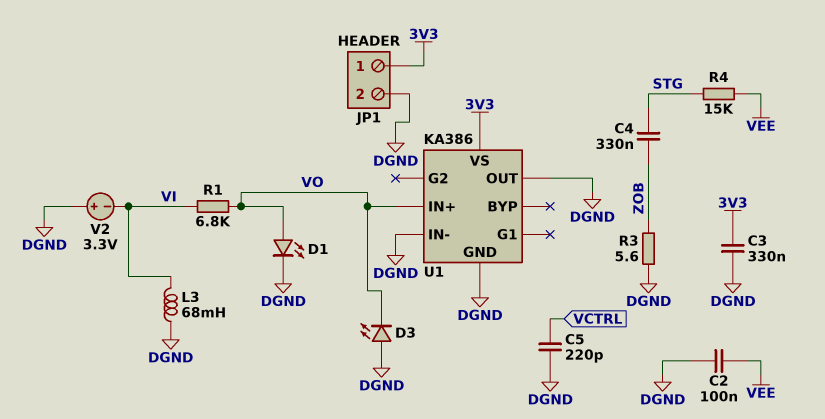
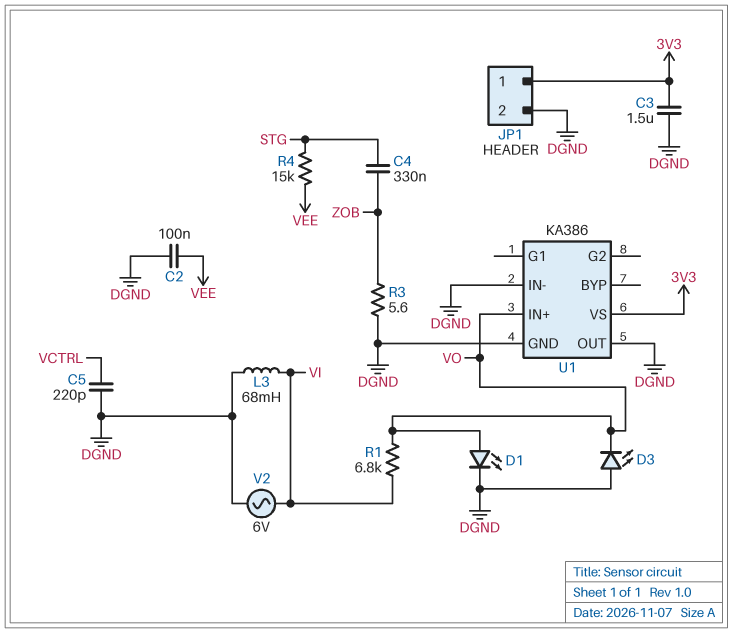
C3: 330nF (3V3, DGND) -> 1.5uF (3V3, DGND)
V2: 3.3V (plus DGND, minus VI) -> AC 6V (DGND, VI)

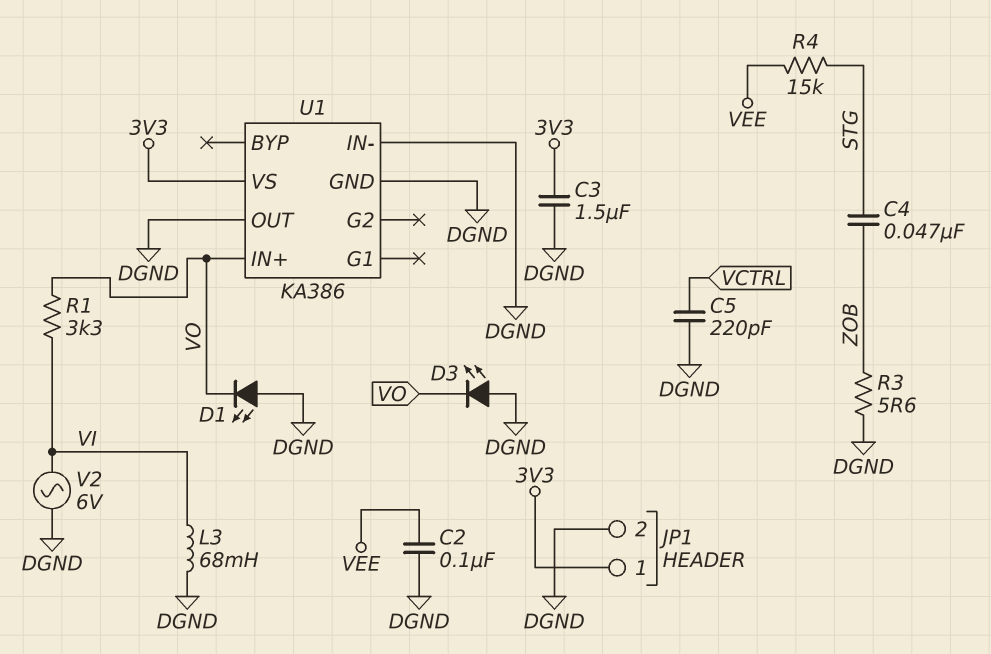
C4: 330nF (STG, ZOB) -> 47nF (STG, ZOB)
D1: LED (A VO, K DGND) -> LED (A DGND, K VO)
R1: 6.8k (VI, VO) -> 3.3k (VI, VO)

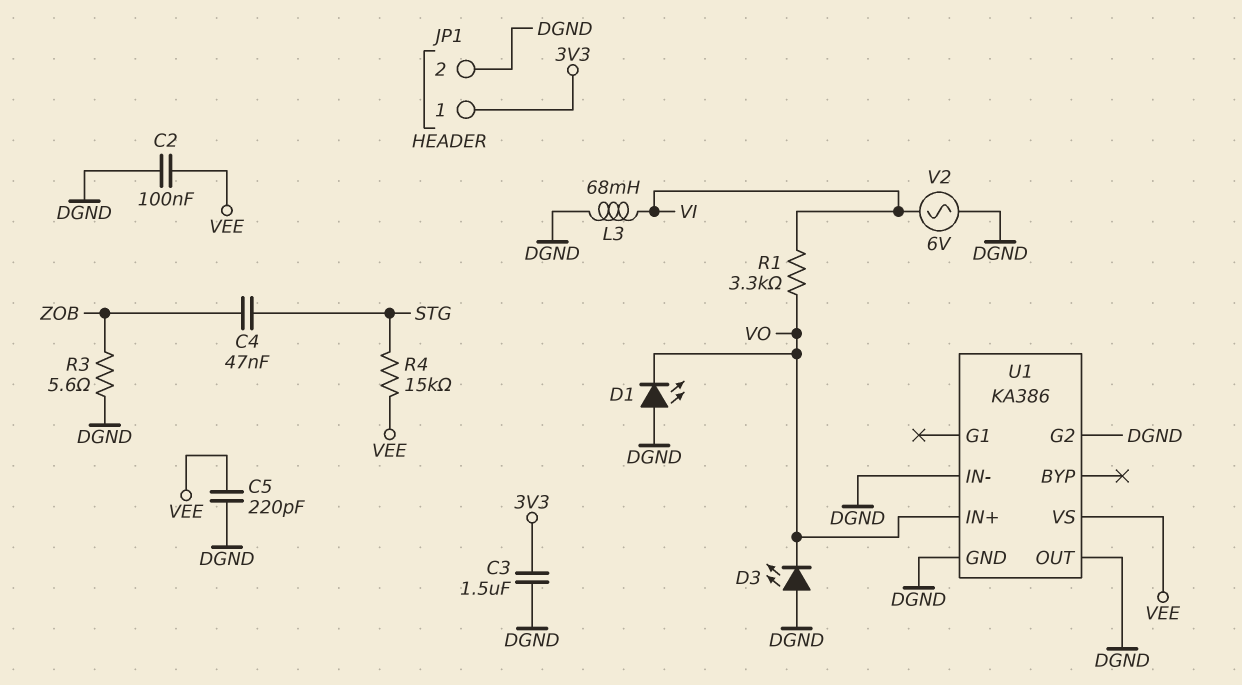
C5: 220pF (DGND, VCTRL) -> 220pF (DGND, VEE)
U1 pin G2: none -> DGND
U1 pin VS: 3V3 -> VEE

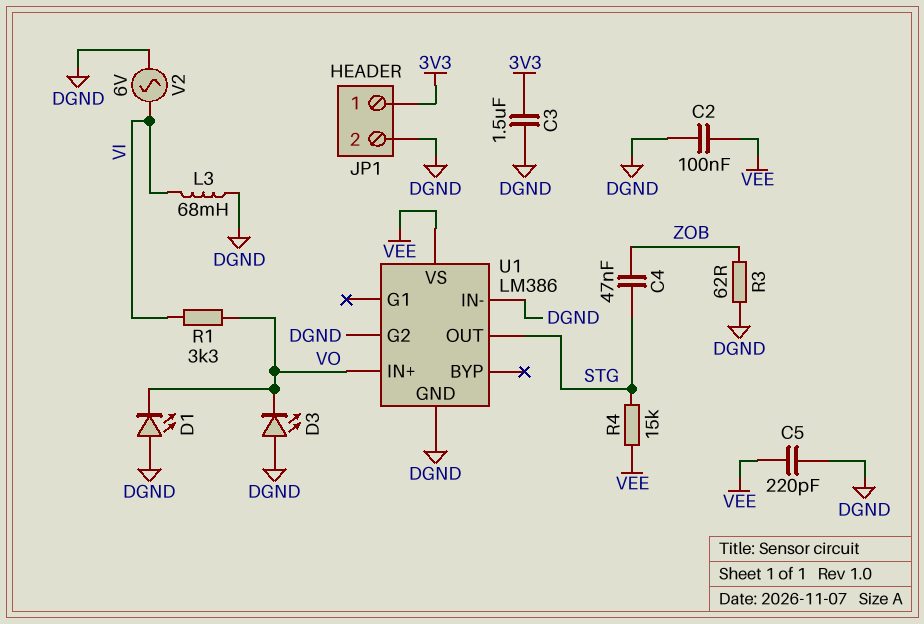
R3: 5.6 (DGND, ZOB) -> 62 (DGND, ZOB)
U1: KA386 -> LM386
U1 pin OUT: DGND -> STG

